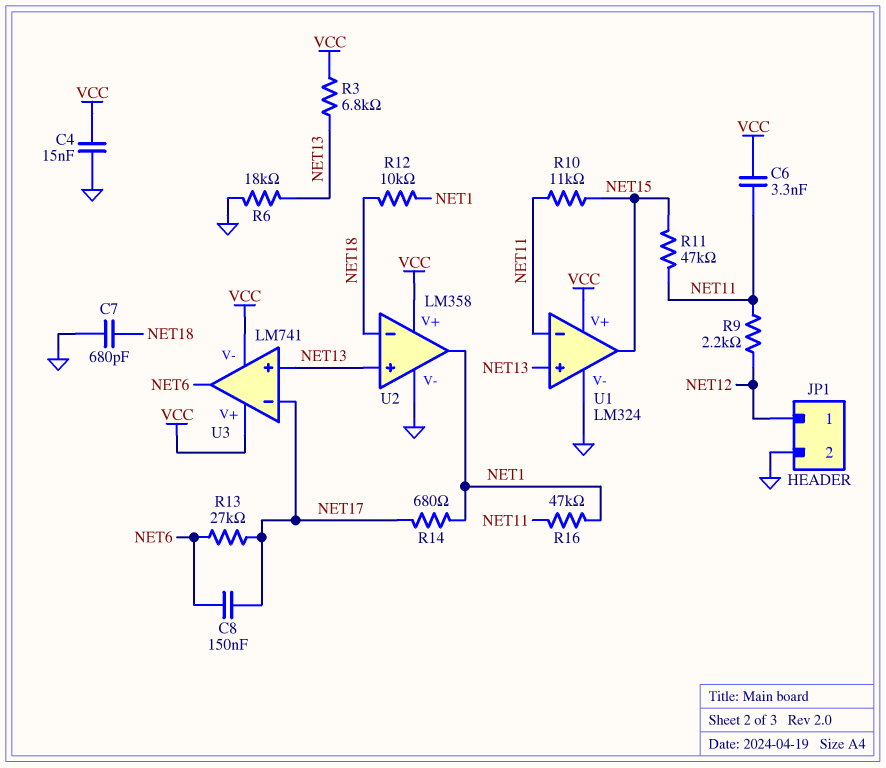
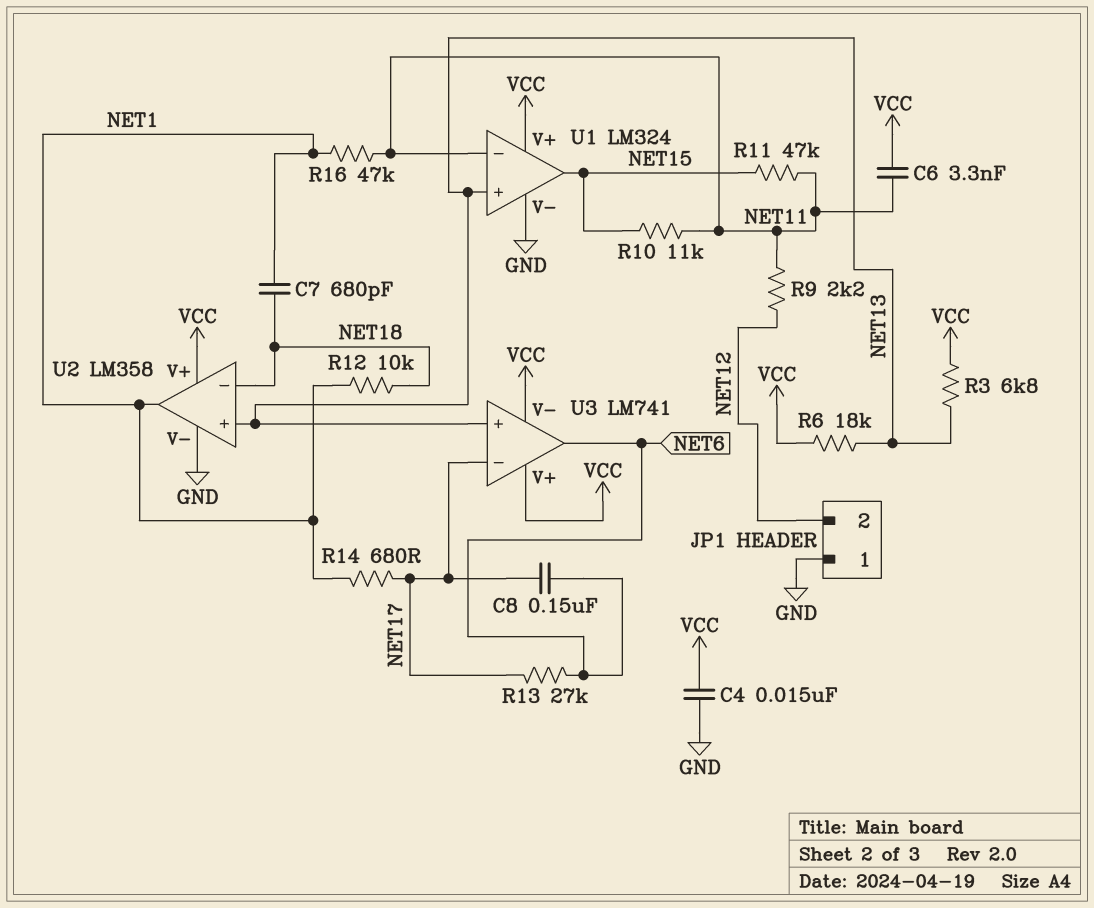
C7: 680pF (GND, NET18) -> 680pF (NET1, NET18)
JP1 pin 1: NET12 -> GND
JP1 pin 2: GND -> NET12
R6: 18k (GND, NET13) -> 18k (NET13, VCC)

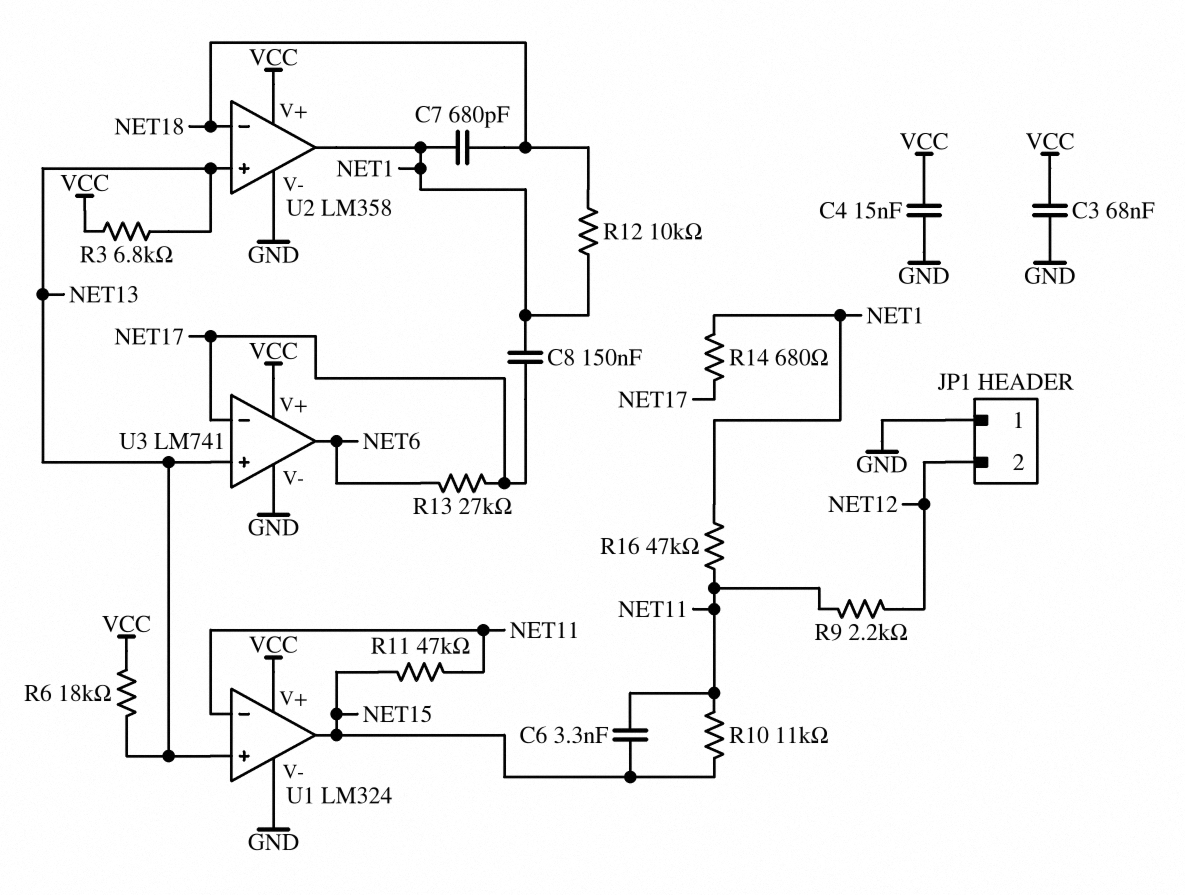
C3: none -> 68nF (GND, VCC)
C6: 3.3nF (NET11, VCC) -> 3.3nF (NET11, NET15)
C8: 150nF (NET6, NET17) -> 150nF (NET1, NET17)
U3 pin V-: VCC -> GND

